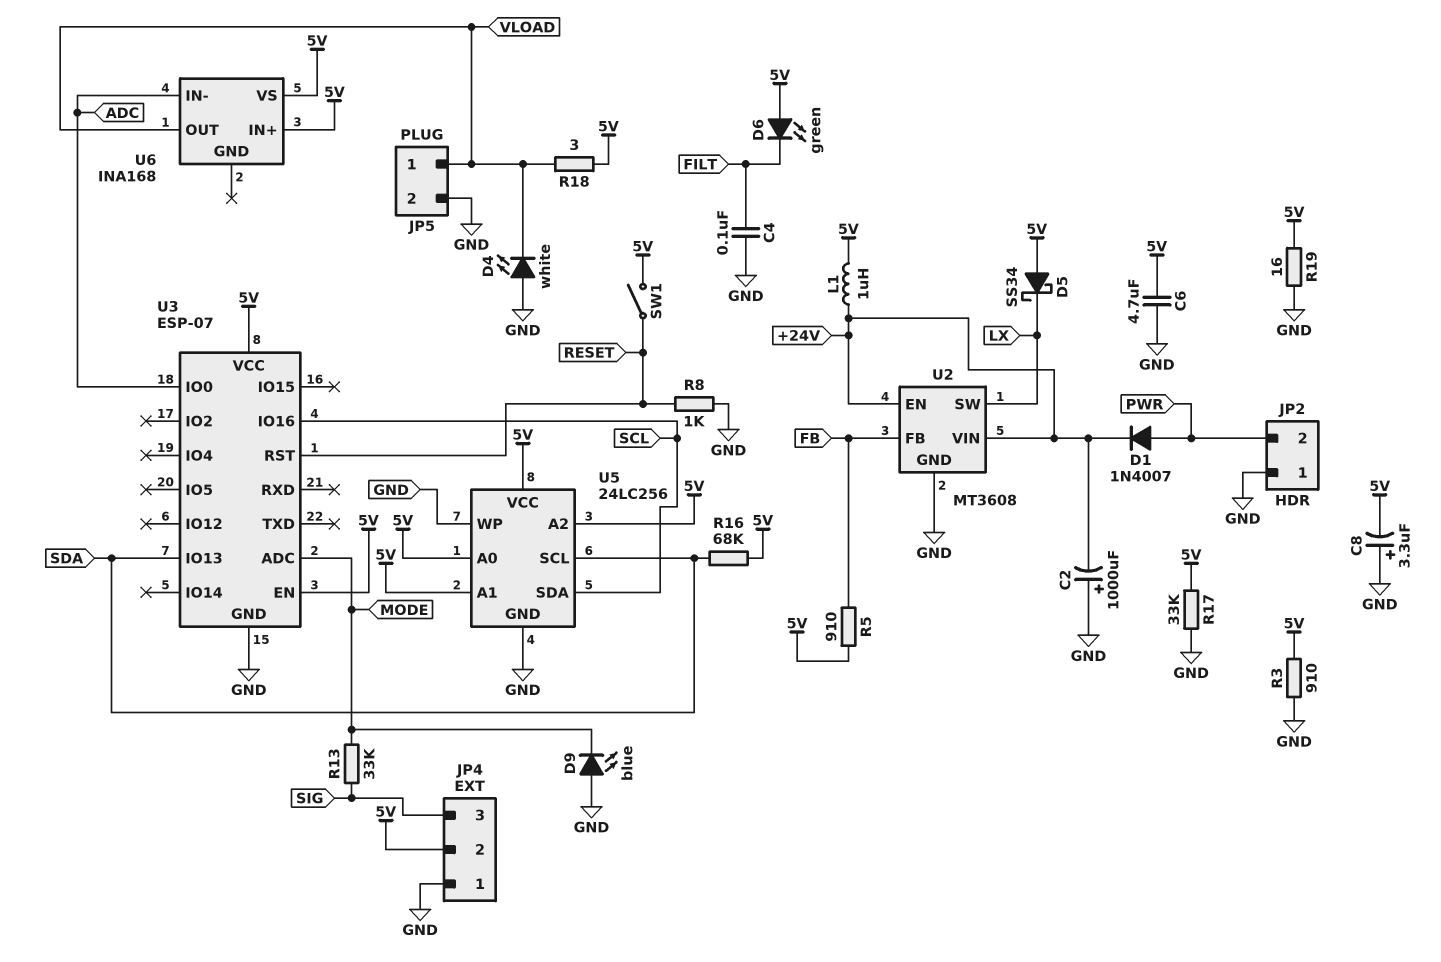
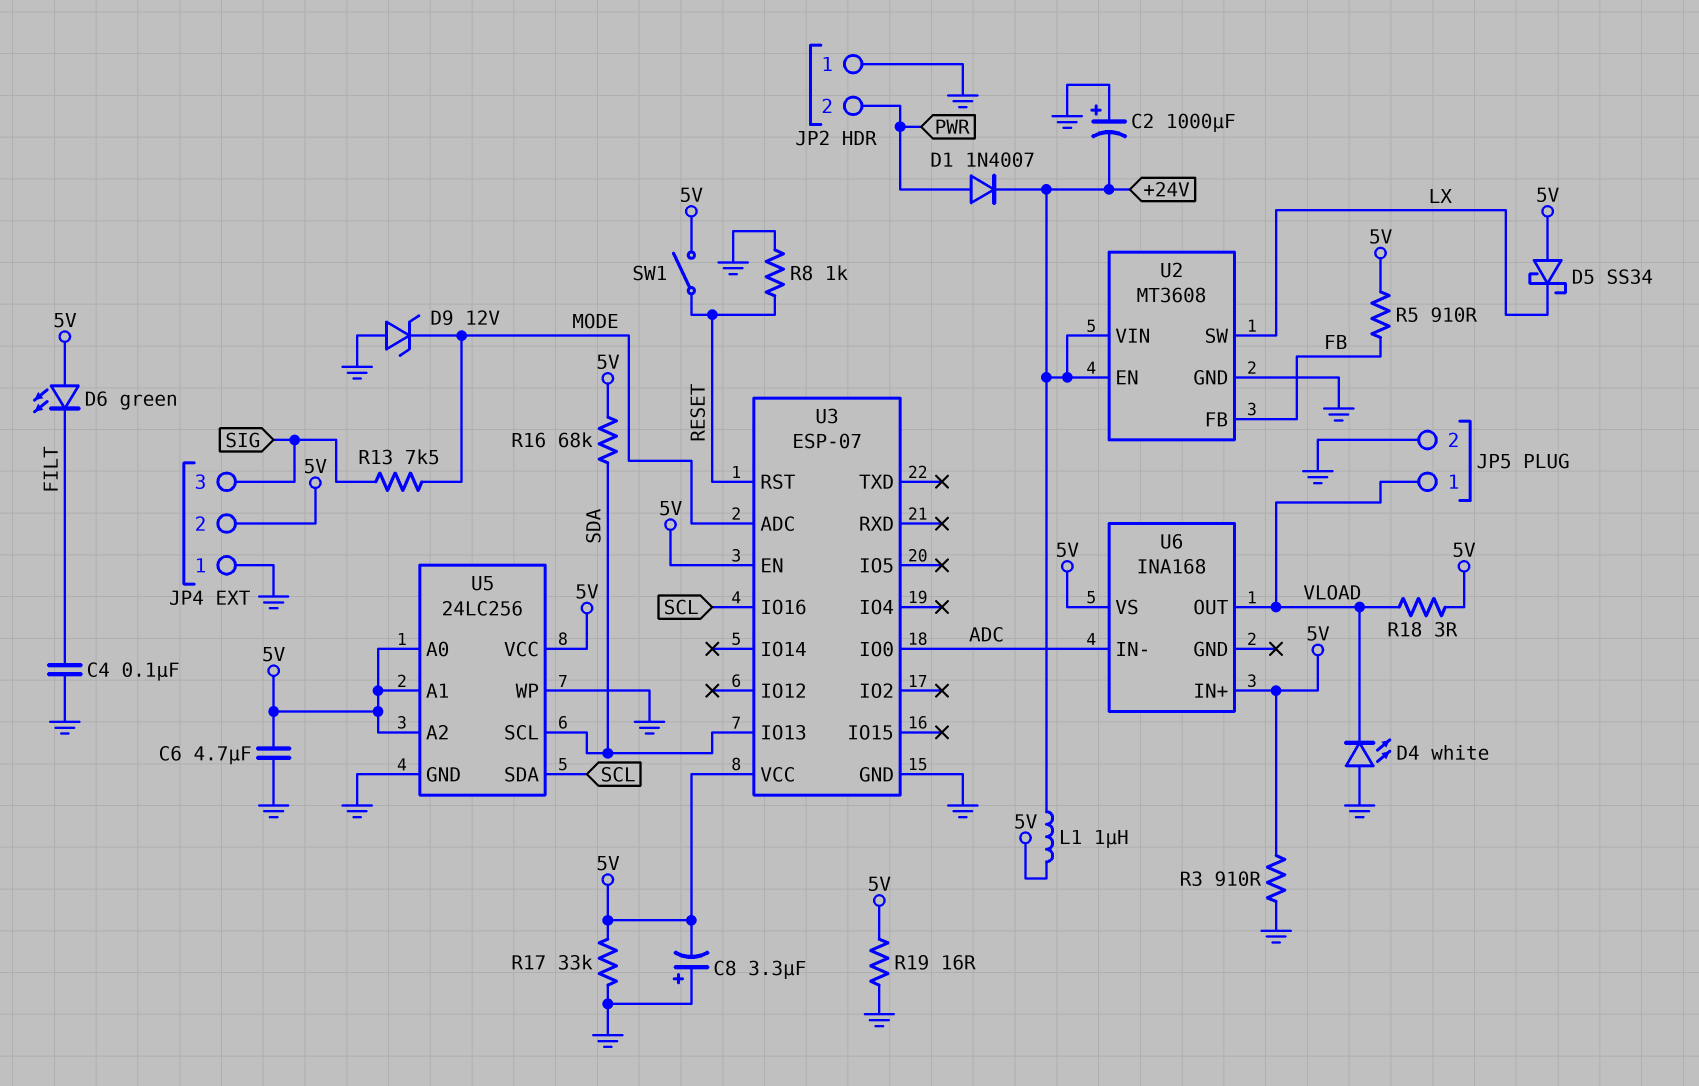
D9: LED blue (A GND, K MODE) -> zener 12V (A GND, K MODE)
R13: 33k (MODE, SIG) -> 7.5k (MODE, SIG)

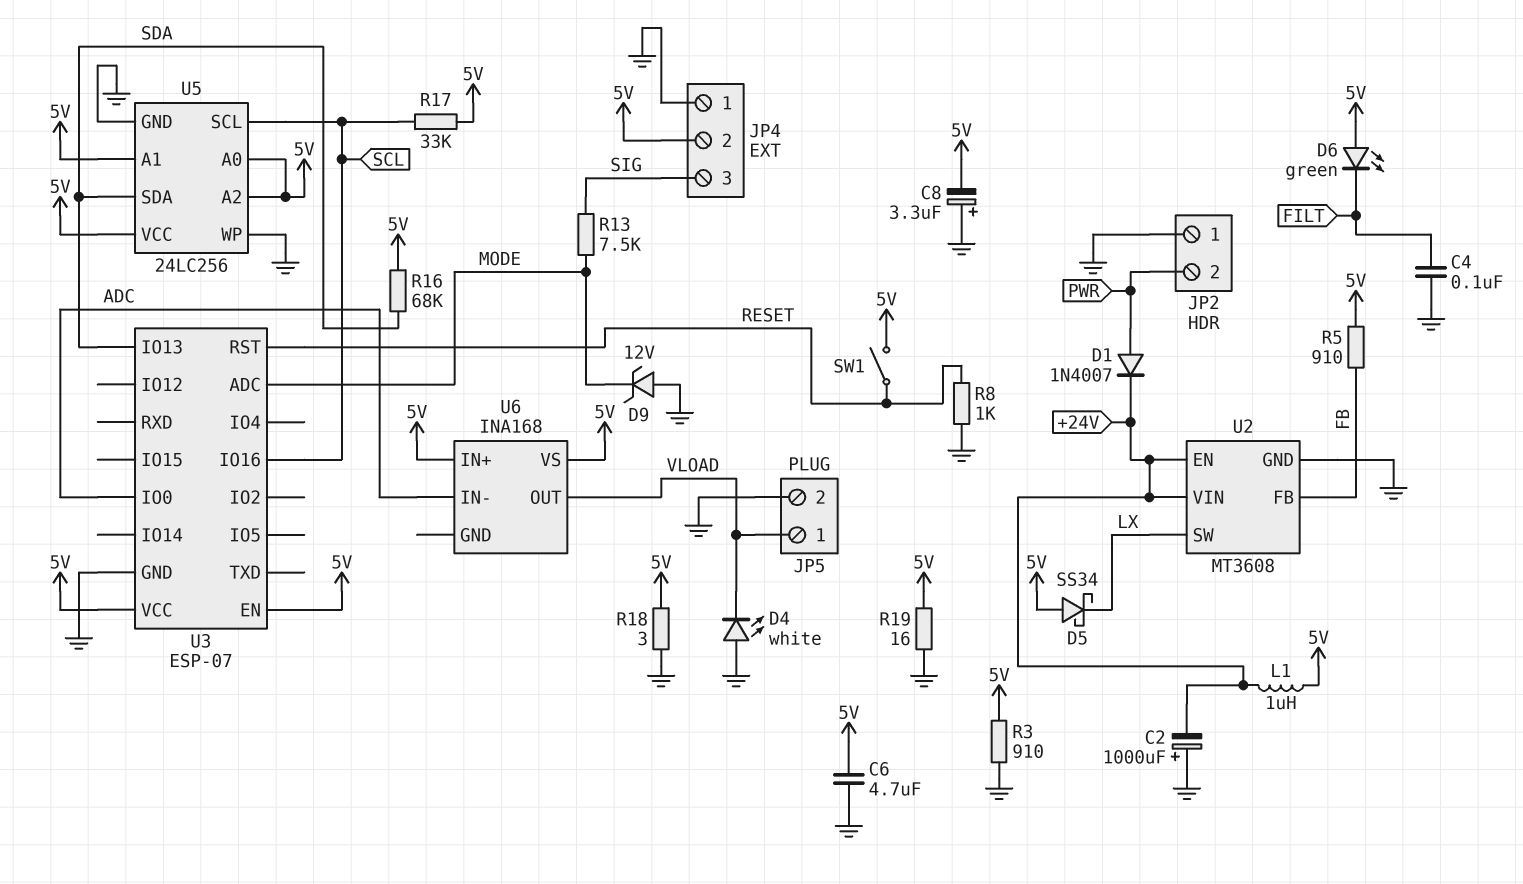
R17: 33k (5V, GND) -> 33k (5V, SCL)
R18: 3 (5V, VLOAD) -> 3 (5V, GND)
U5 pin SCL: SDA -> SCL
U5 pin SDA: SCL -> SDA

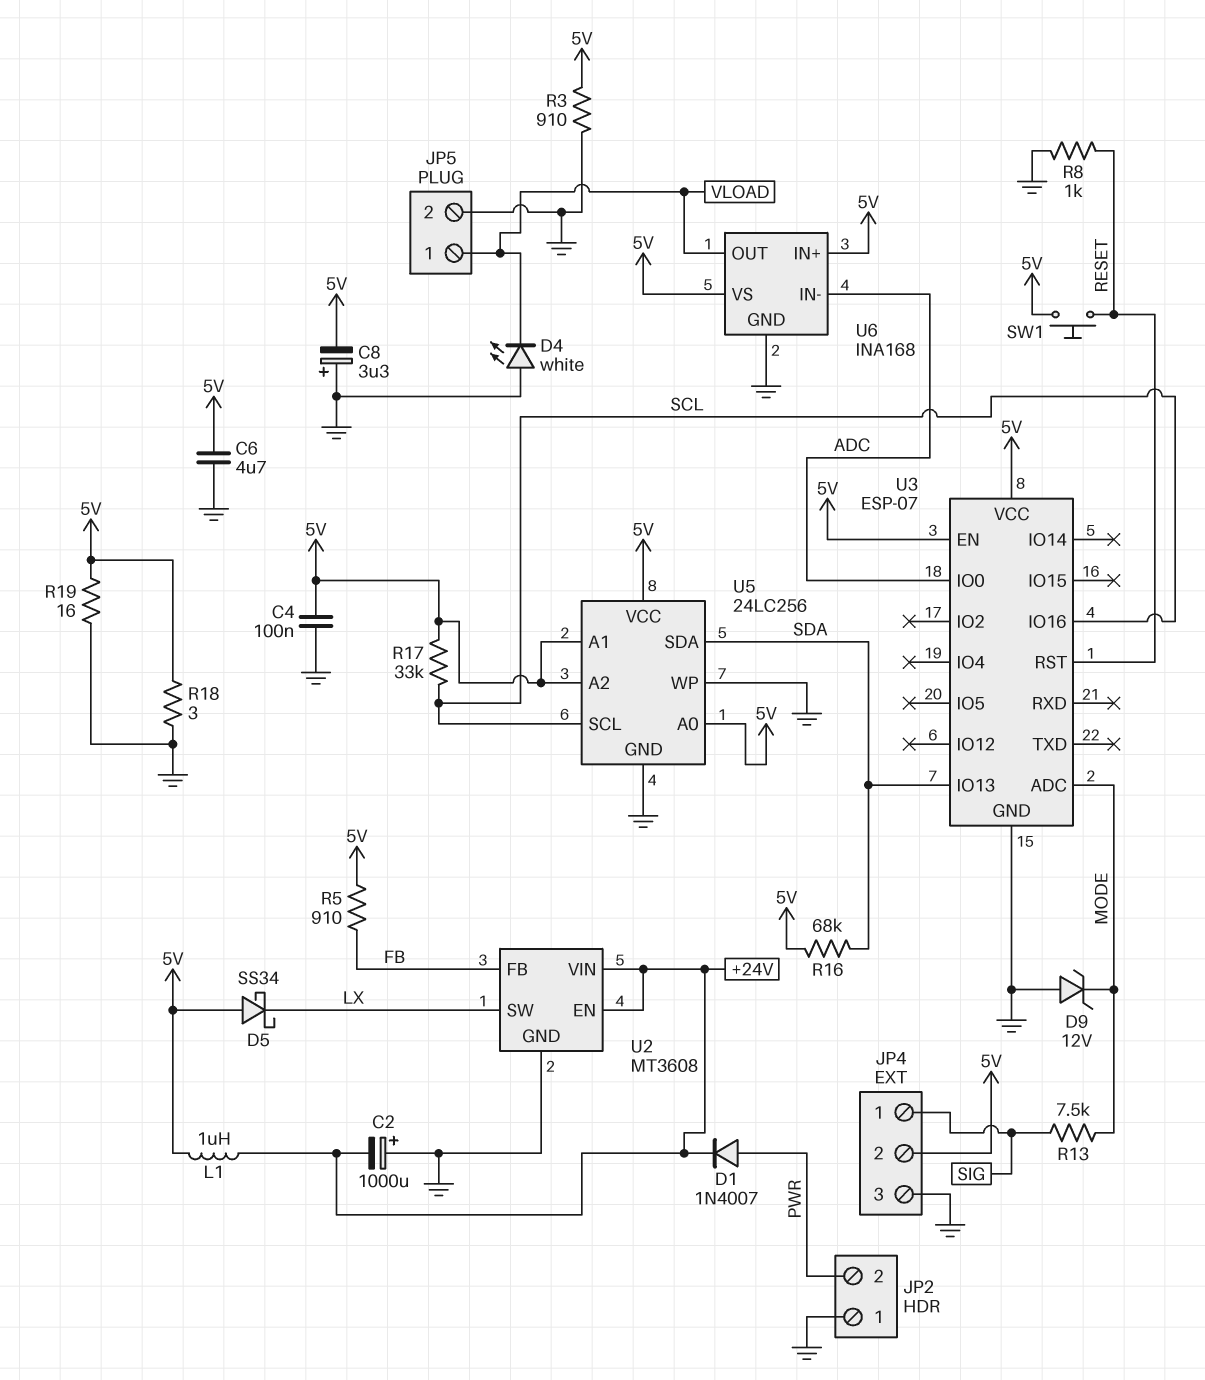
C4: 100nF (FILT, GND) -> 100nF (5V, GND)
D6: LED green (A 5V, K FILT) -> none
JP4 pin 1: GND -> SIG
JP4 pin 3: SIG -> GND
SW1: switch (5V, RESET) -> button (5V, RESET)
U6 pin GND: none -> GND

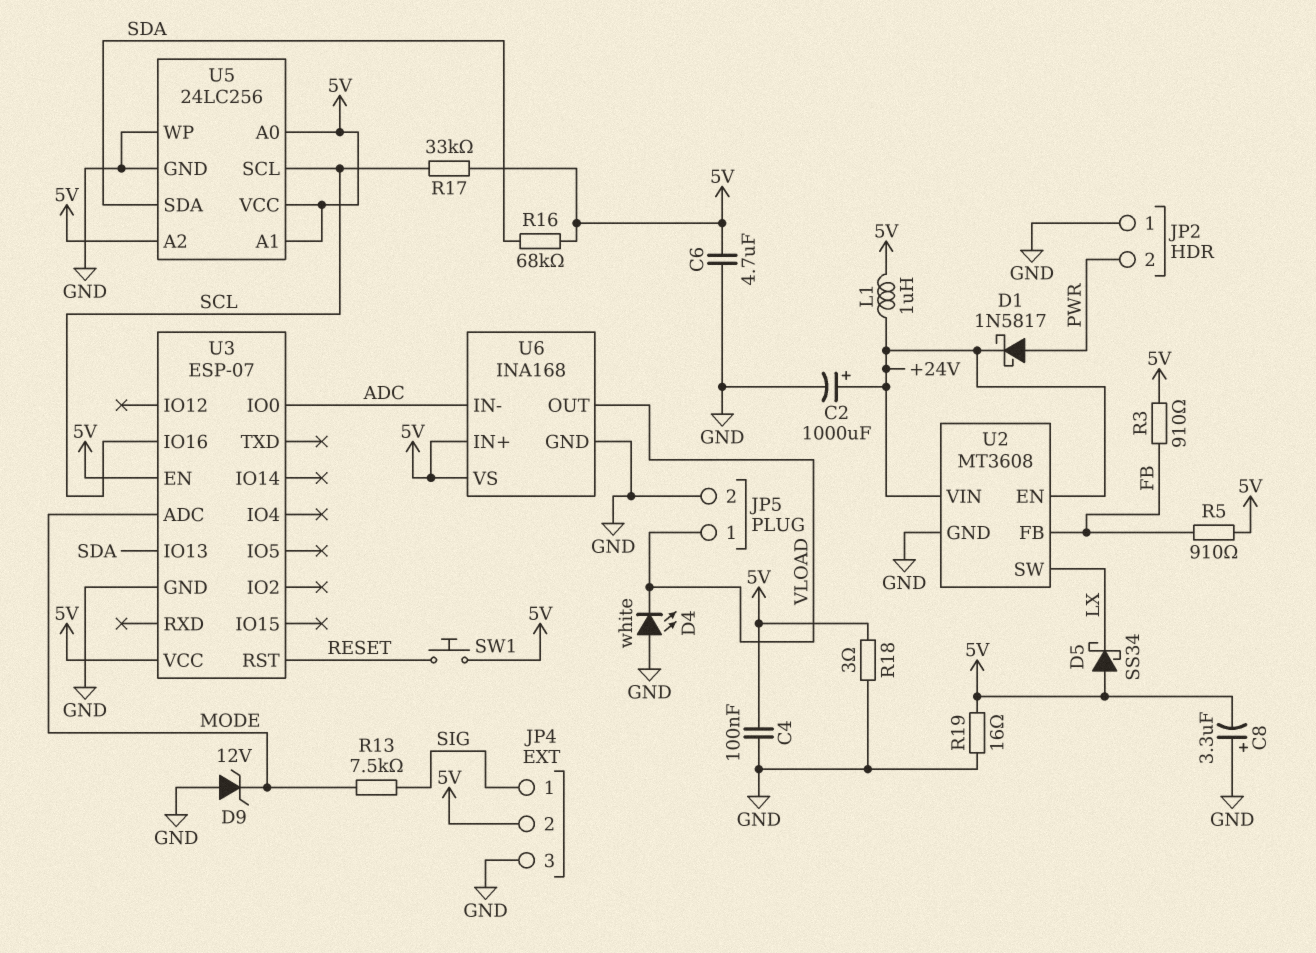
C2: 1000uF (plus GND, minus +24V) -> 1000uF (plus +24V, minus GND)
D1: diode 1N4007 (A PWR, K +24V) -> schottky 1N5817 (A PWR, K +24V)
R3: 910 (5V, GND) -> 910 (5V, FB)
R8: 1k (GND, RESET) -> none

